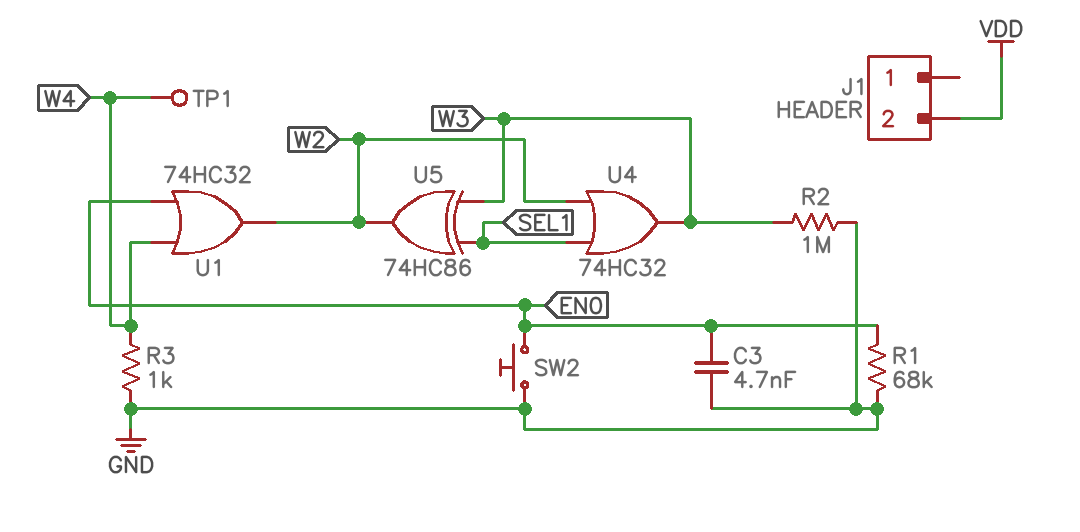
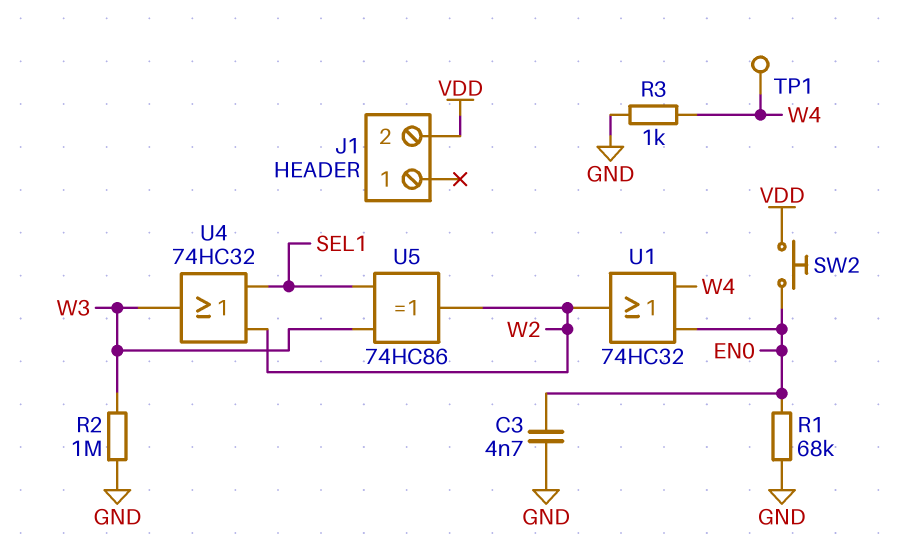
SW2: button (EN0, GND) -> button (EN0, VDD)

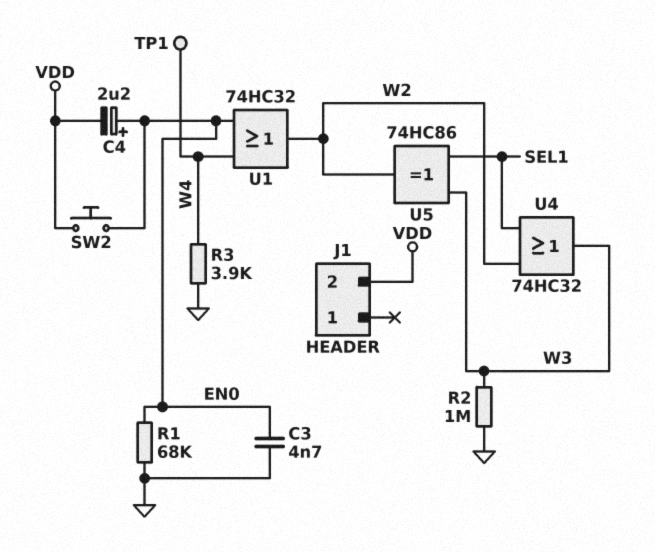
C4: none -> 2.2uF (plus EN0, minus VDD)
R3: 1k (GND, W4) -> 3.9k (GND, W4)

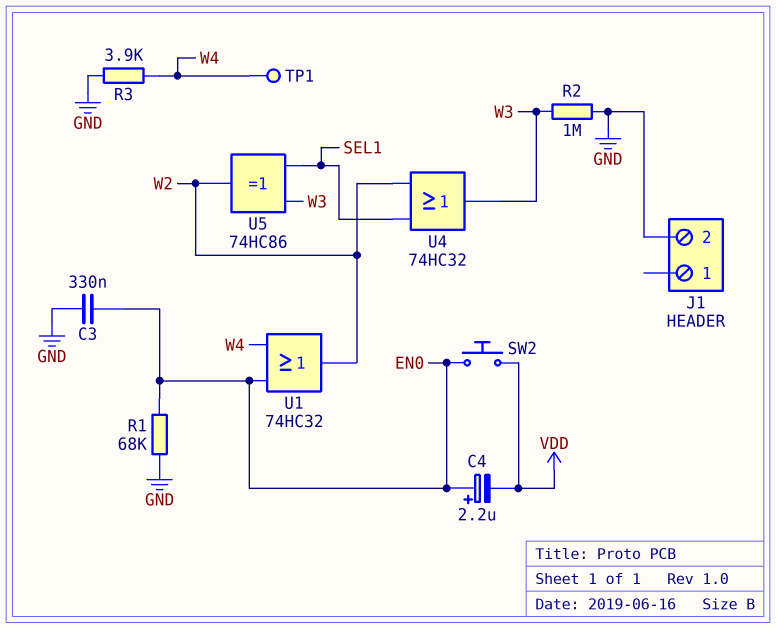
C3: 4.7nF (EN0, GND) -> 330nF (EN0, GND)
J1 pin 2: VDD -> GND

